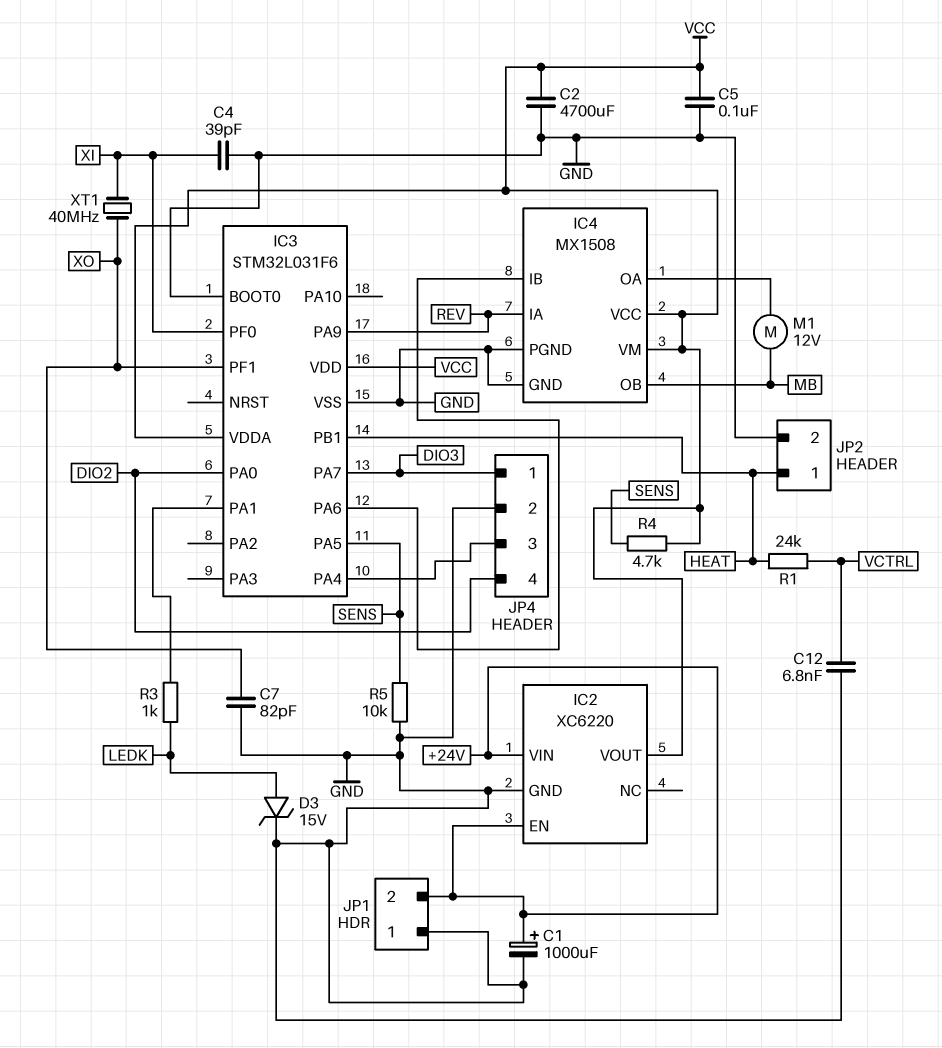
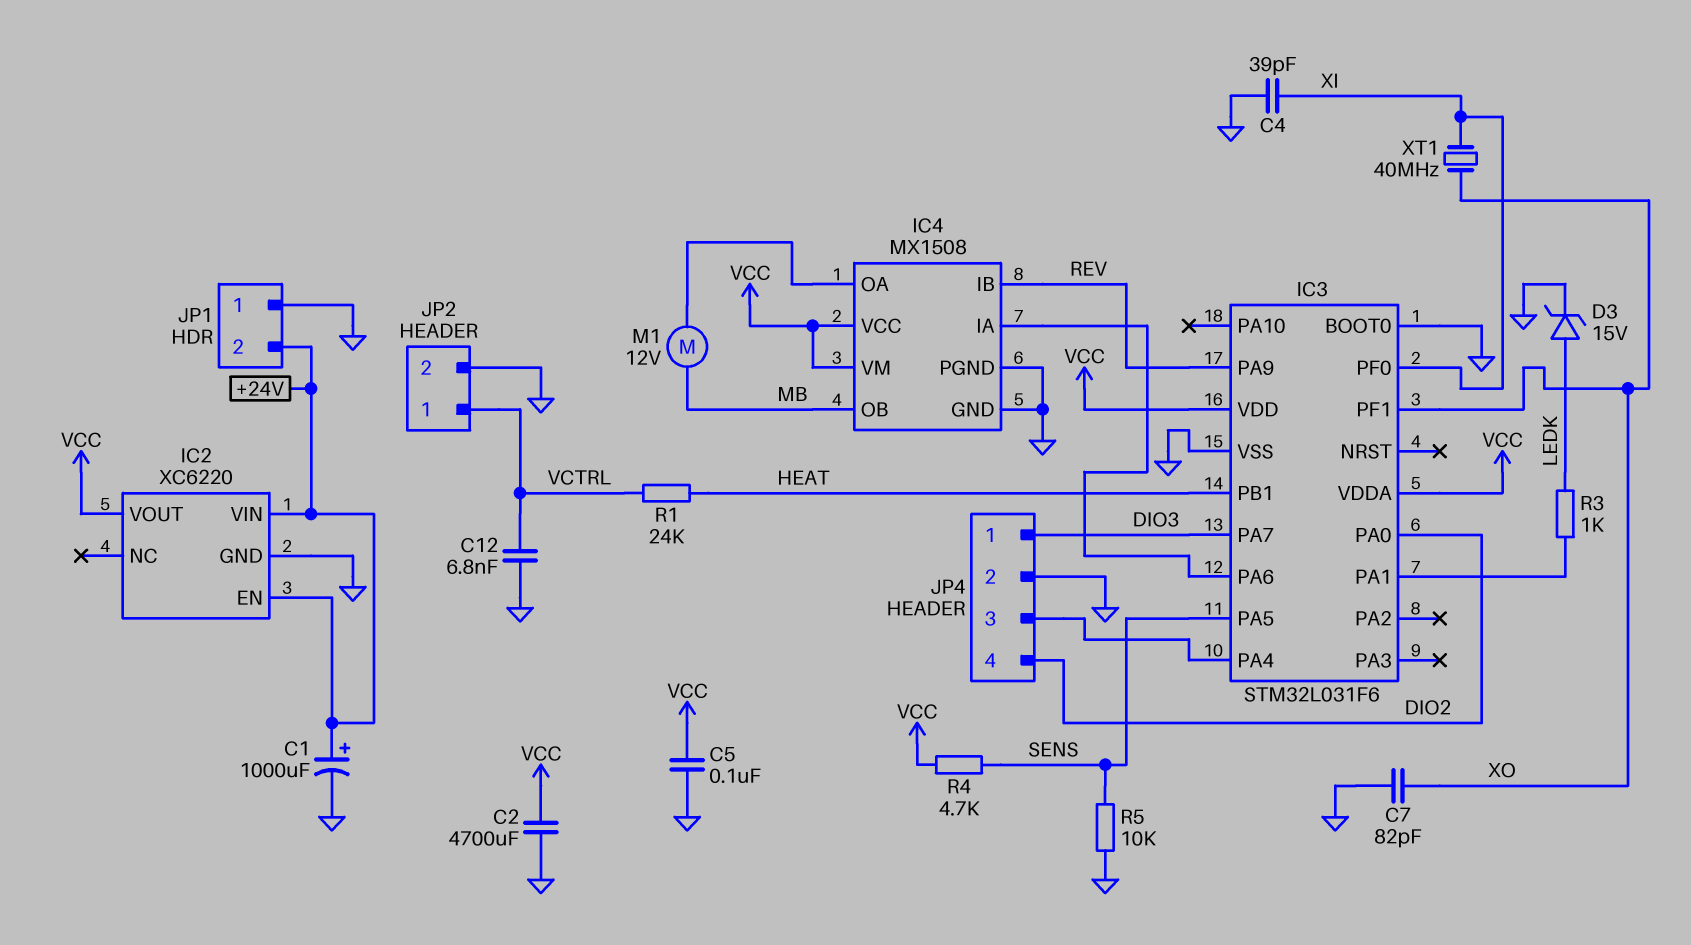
IC4 pin IA: REV -> IC3/PA6
IC4 pin IB: IC3/PA6 -> REV
JP2 pin 1: HEAT -> VCTRL

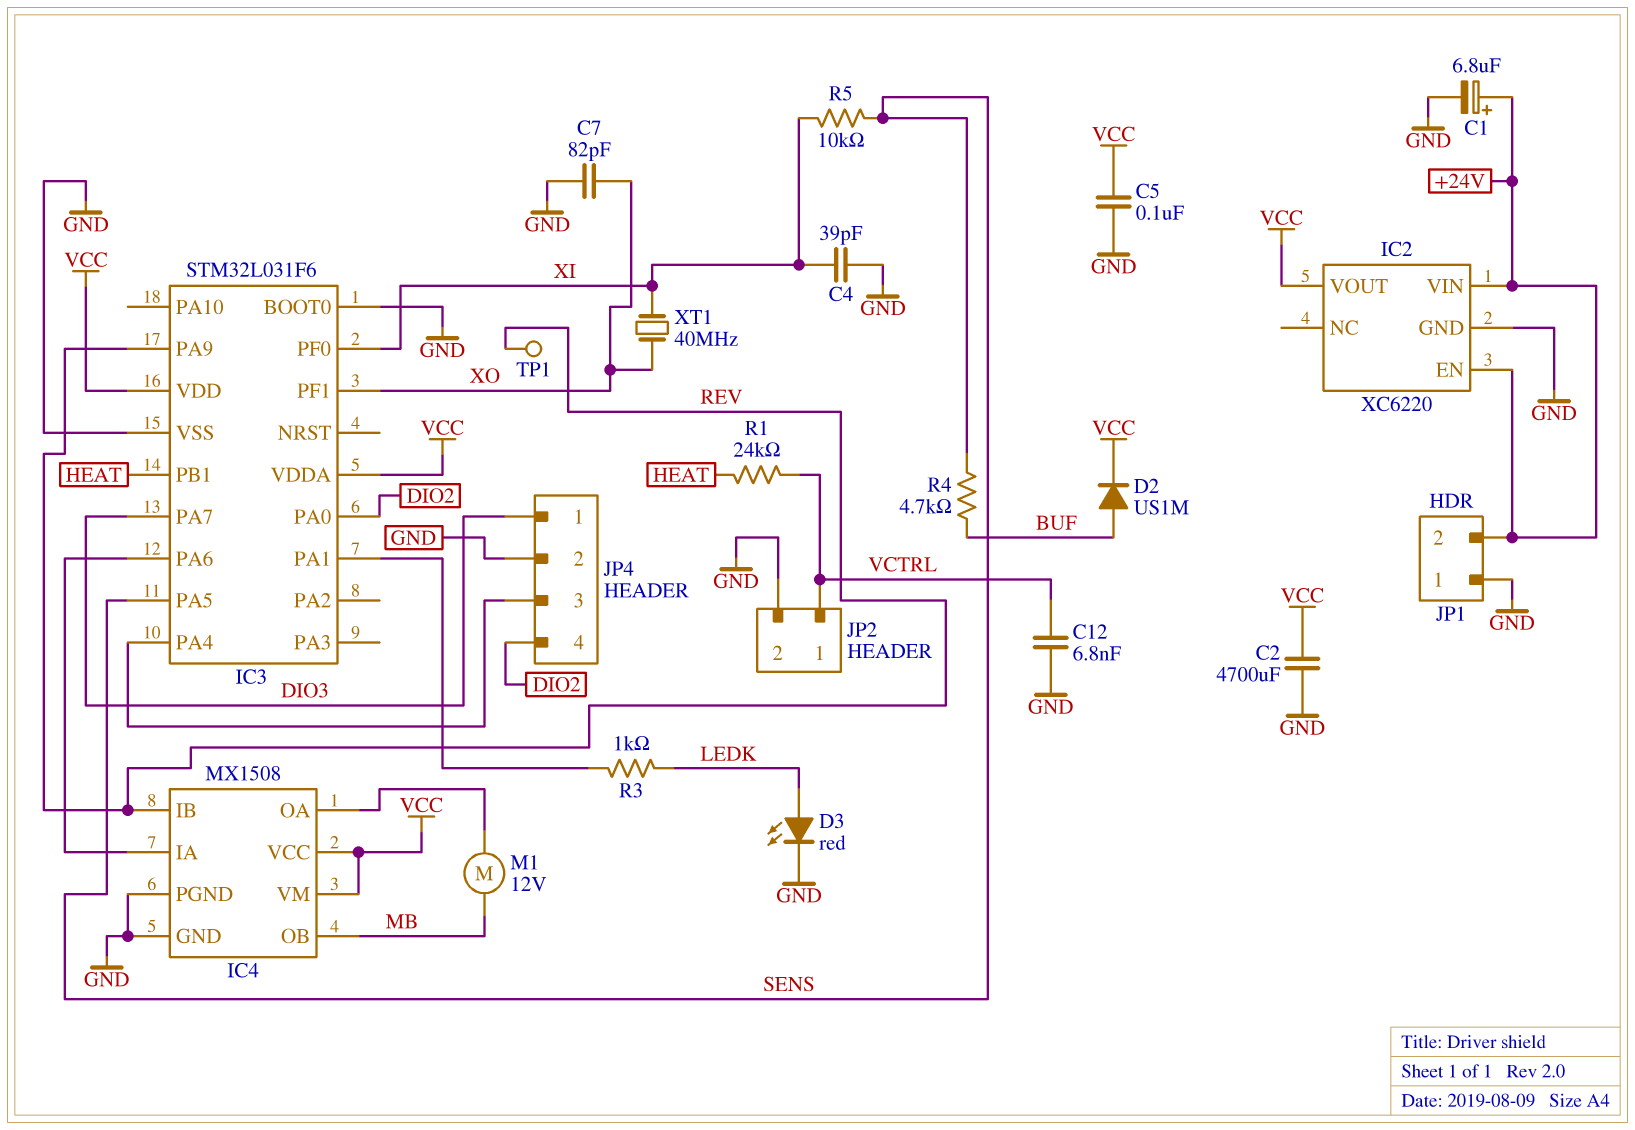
C1: 1000uF (plus +24V, minus GND) -> 6.8uF (plus +24V, minus GND)
D2: none -> diode US1M (A BUF, K VCC)
D3: zener 15V (A LEDK, K GND) -> LED red (A LEDK, K GND)
R4: 4.7k (SENS, VCC) -> 4.7k (BUF, SENS)
R5: 10k (GND, SENS) -> 10k (SENS, XI)
TP1: none -> test point (REV)

